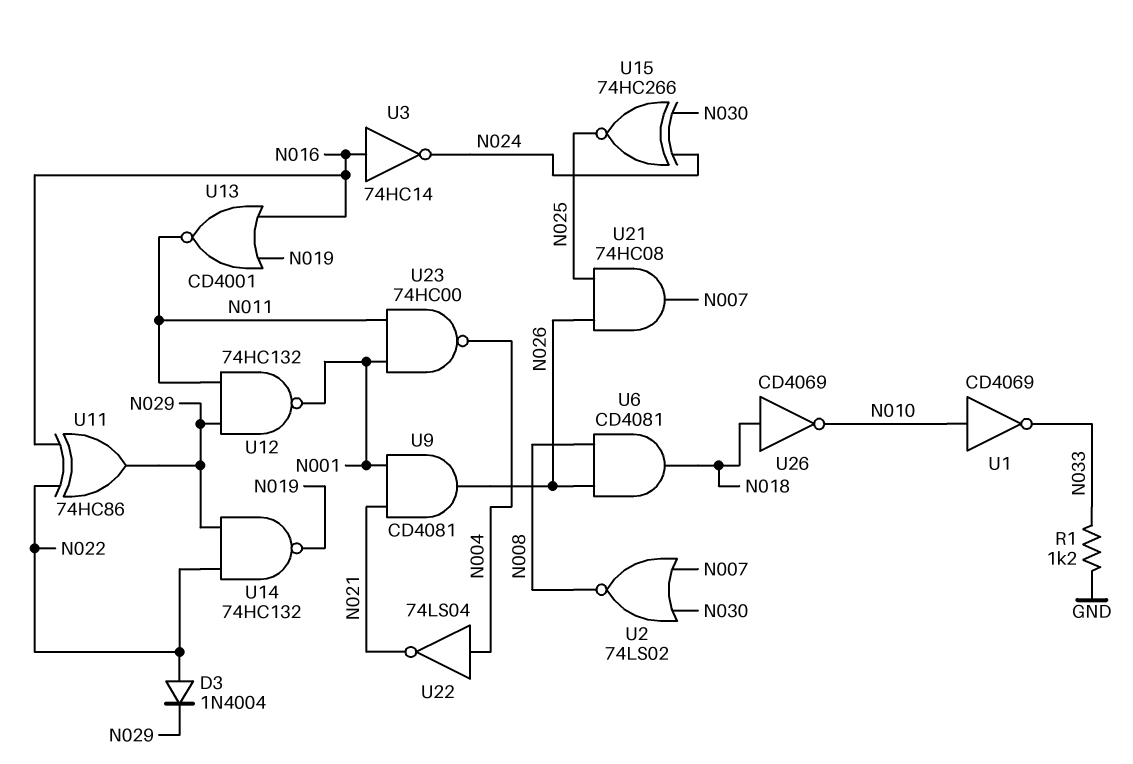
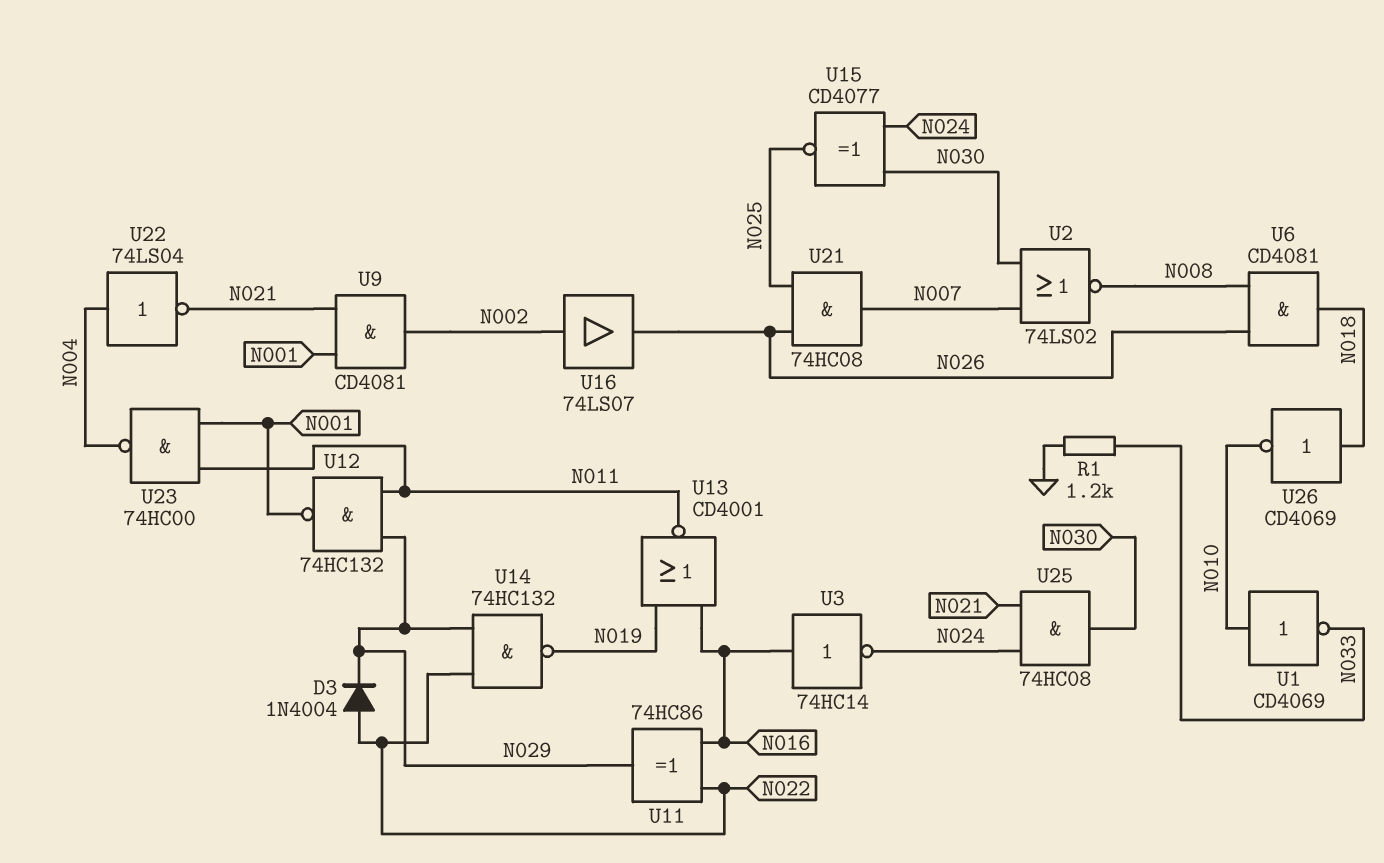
U9: AND CD4081 (in N001, in N021, out N026) -> AND CD4081 (in N001, in N021, out N002)
U15: XNOR 74HC266 (in N024, in N030, out N025) -> XNOR CD4077 (in N024, in N030, out N025)
U16: none -> buffer 74LS07 (in N002, out N026)
U25: none -> AND 74HC08 (in N021, in N024, out N030)

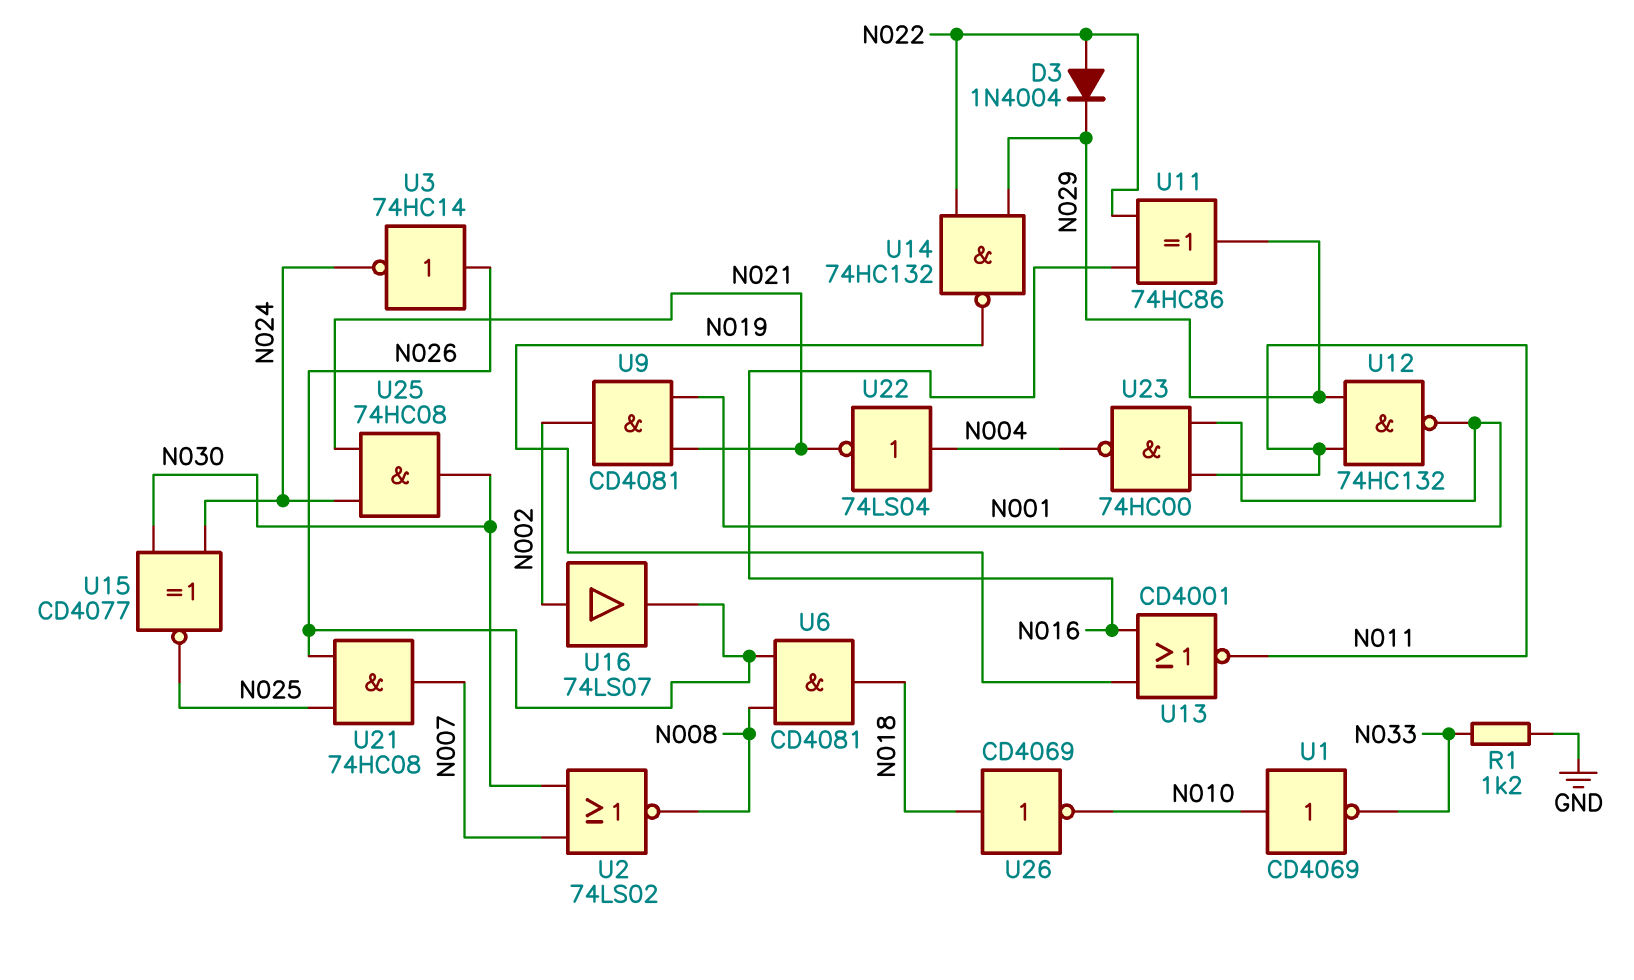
U3: NOT 74HC14 (in N016, out N024) -> NOT 74HC14 (in N026, out N024)

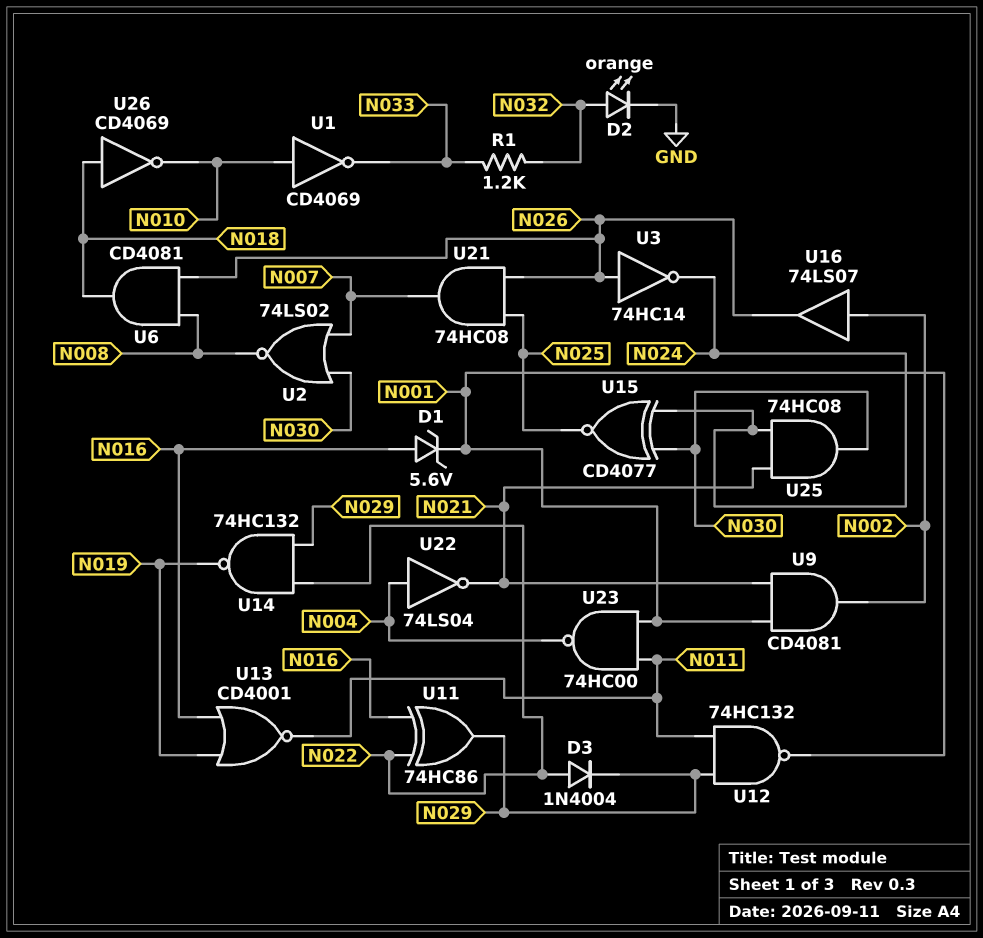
D1: none -> zener 5.6V (A N016, K N001)
D2: none -> LED orange (A N032, K GND)
R1: 1.2k (GND, N033) -> 1.2k (N032, N033)

